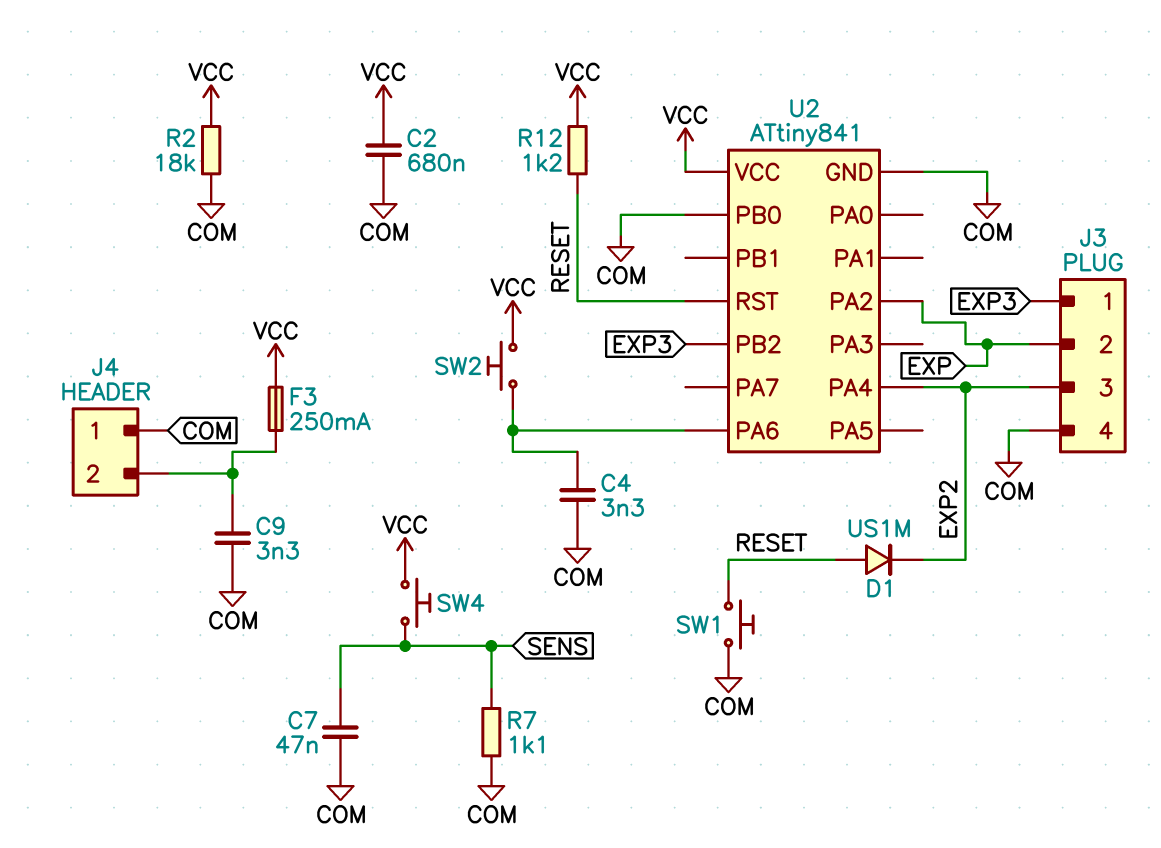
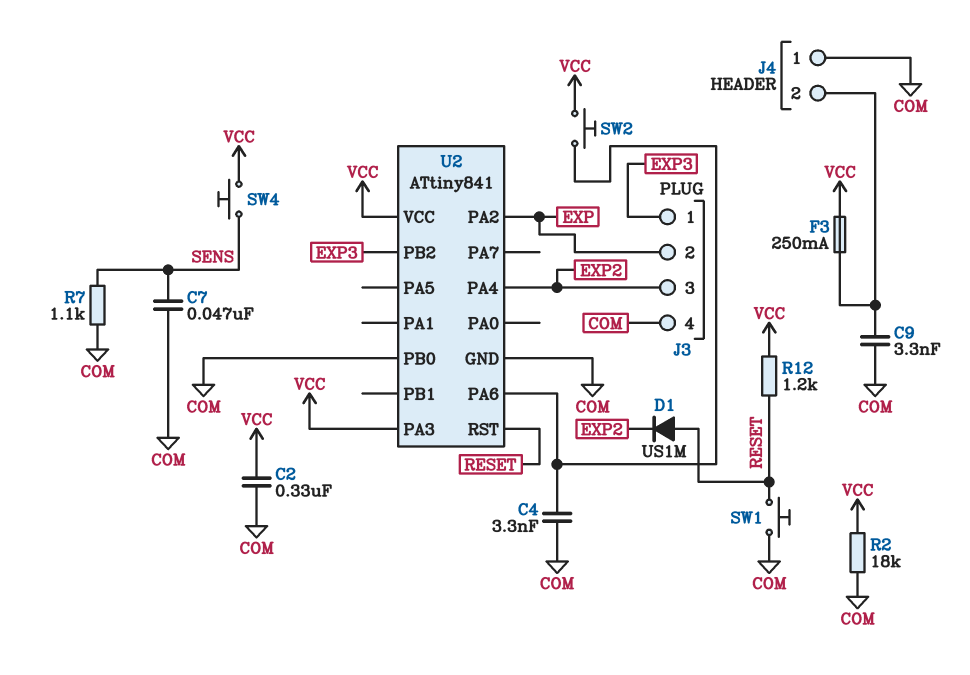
C2: 680nF (COM, VCC) -> 330nF (COM, VCC)
U2 pin PA3: none -> VCC

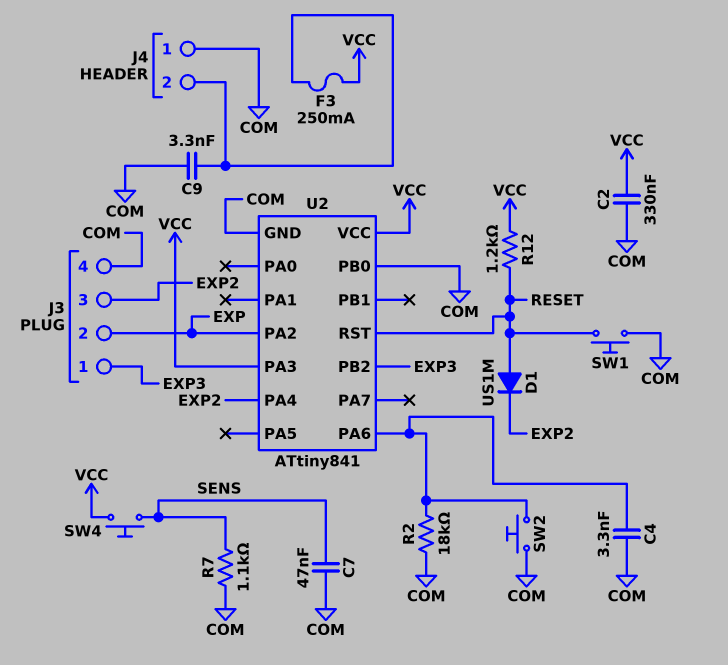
R2: 18k (COM, VCC) -> 18k (COM, U2/PA6)
SW2: button (U2/PA6, VCC) -> button (COM, U2/PA6)

